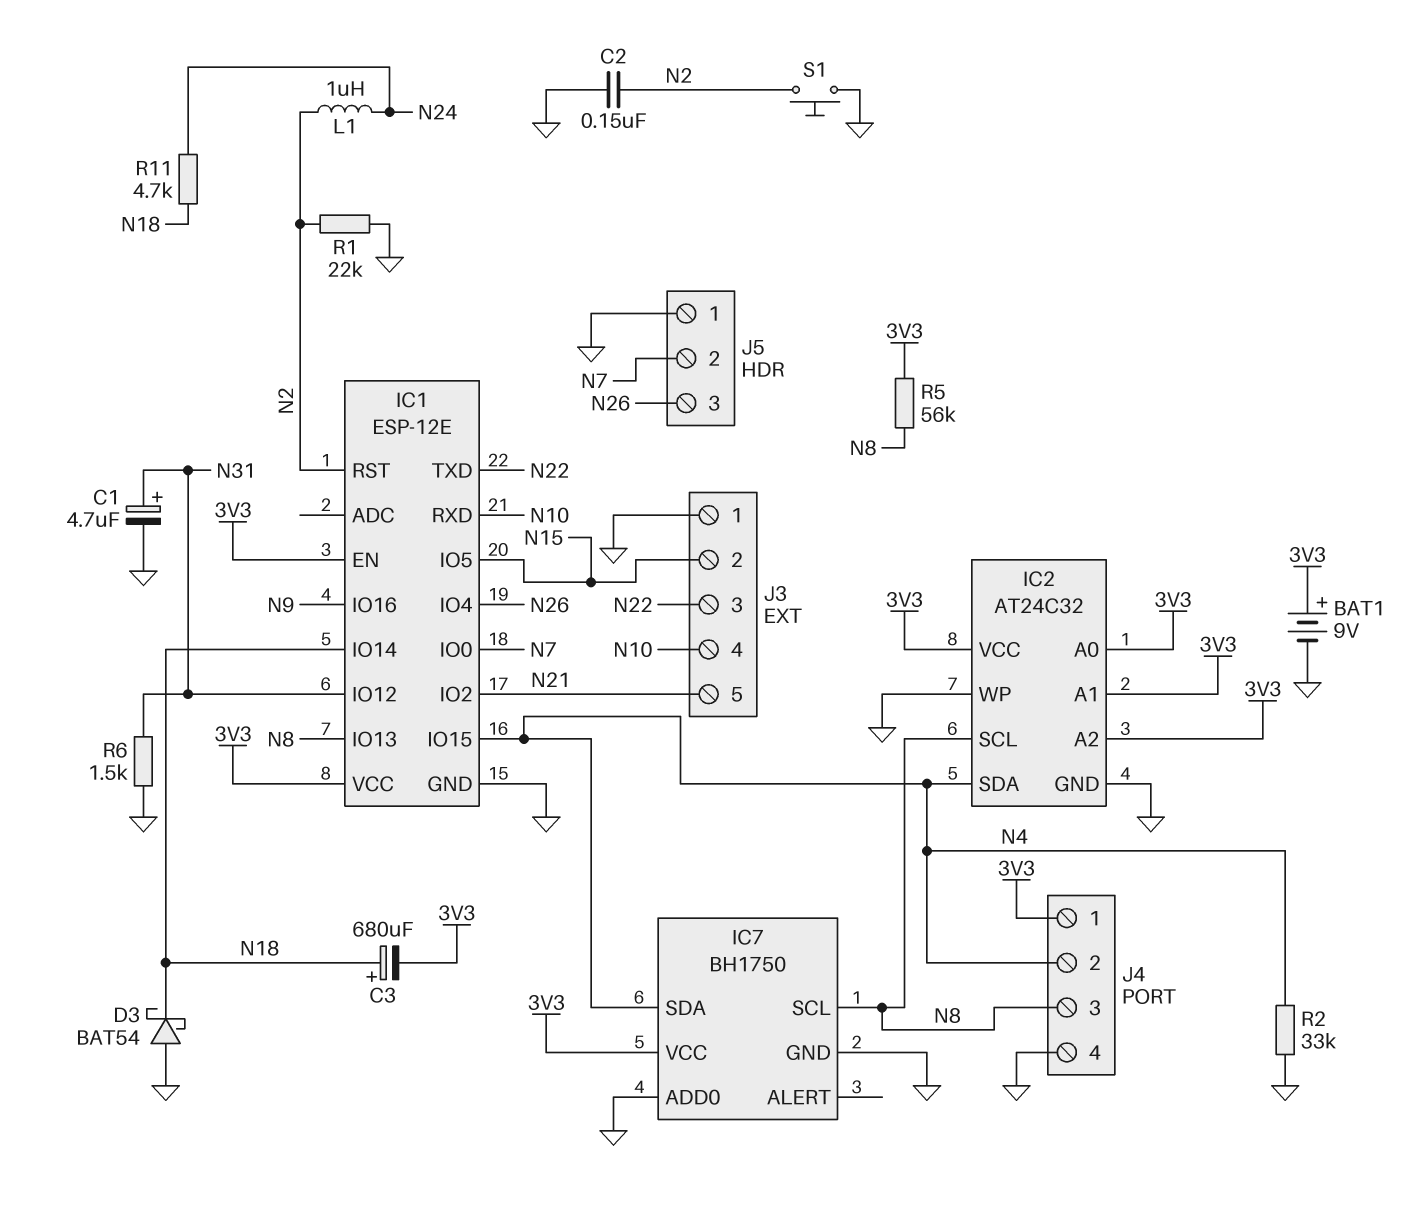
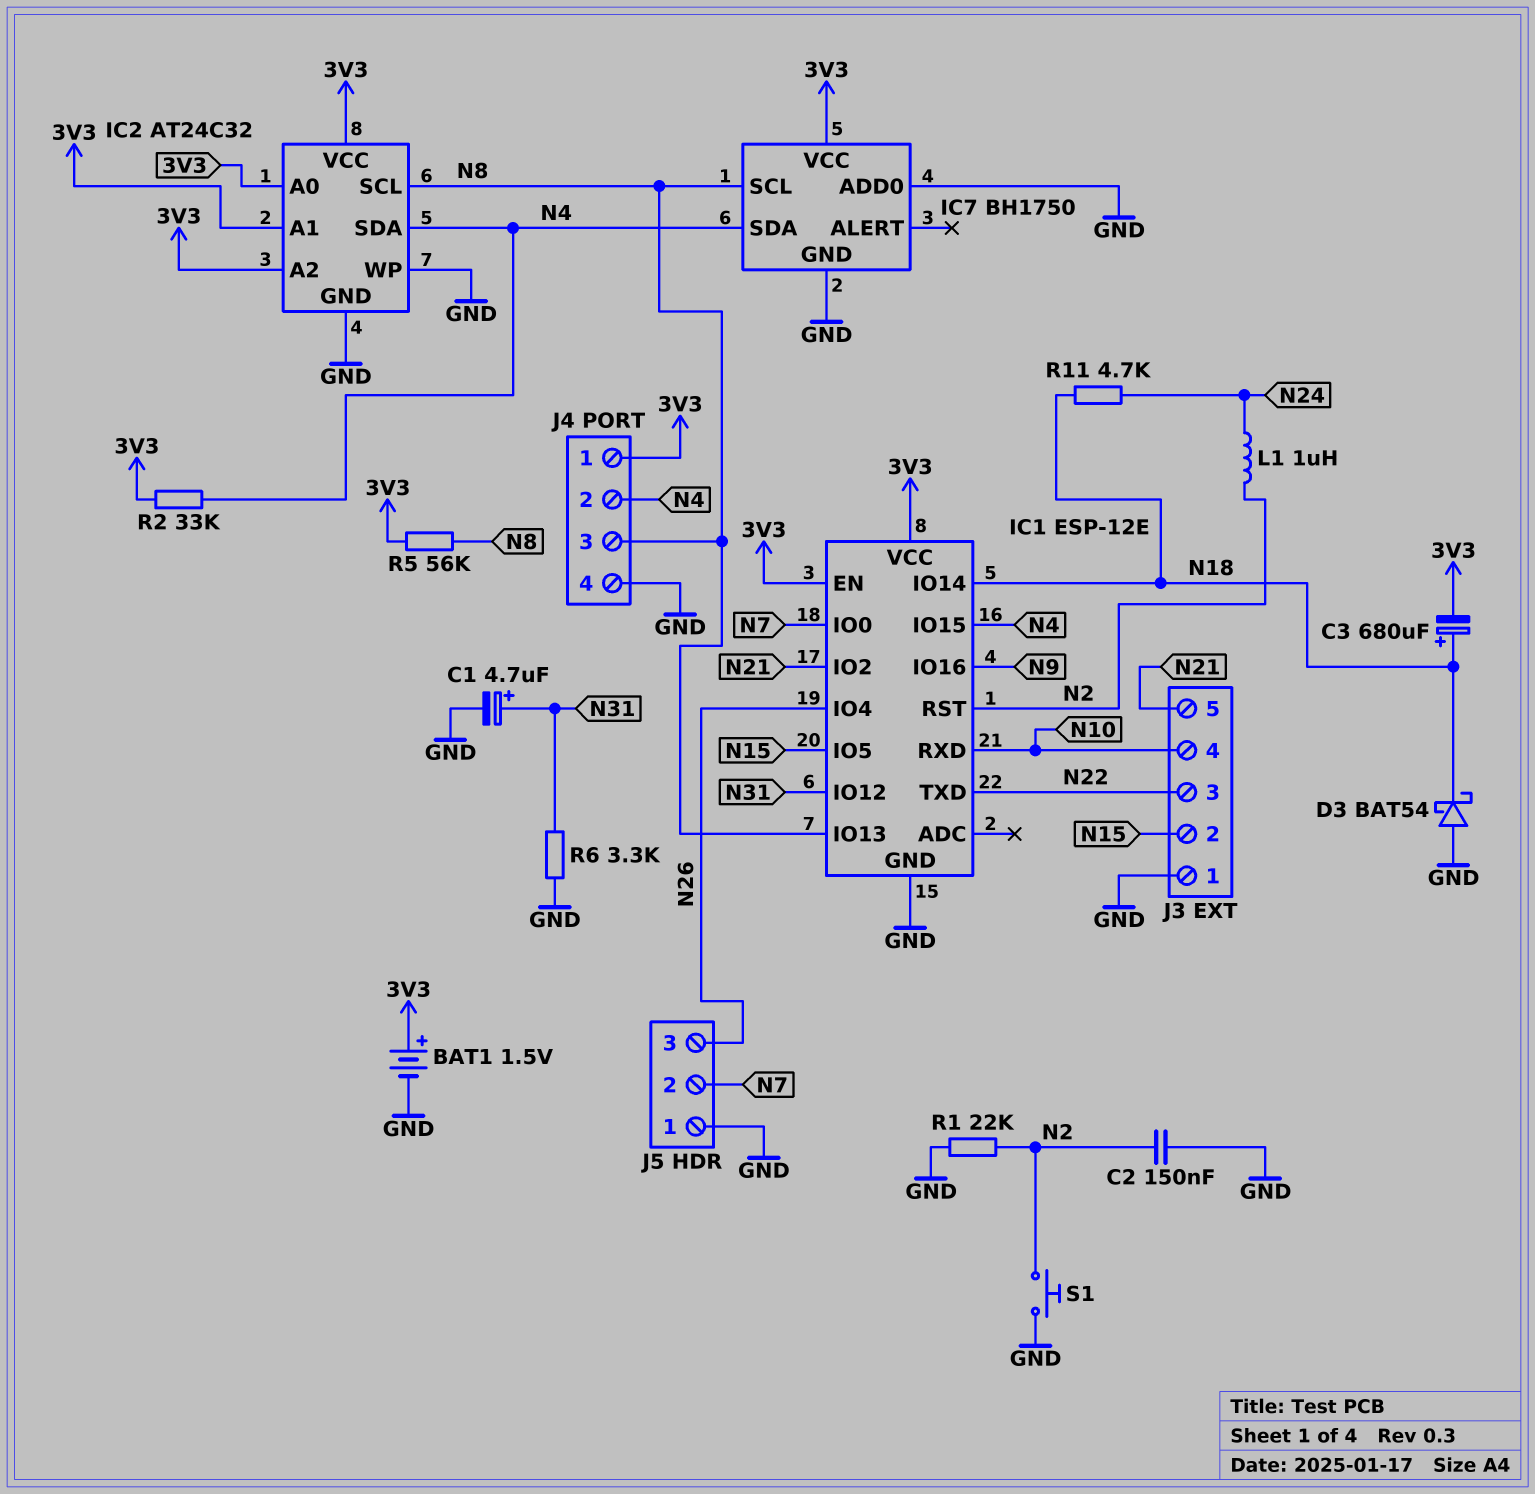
BAT1: 9V (plus 3V3, minus GND) -> 1.5V (plus 3V3, minus GND)
R2: 33k (GND, N4) -> 33k (3V3, N4)
R6: 1.5k (GND, N31) -> 3.3k (GND, N31)

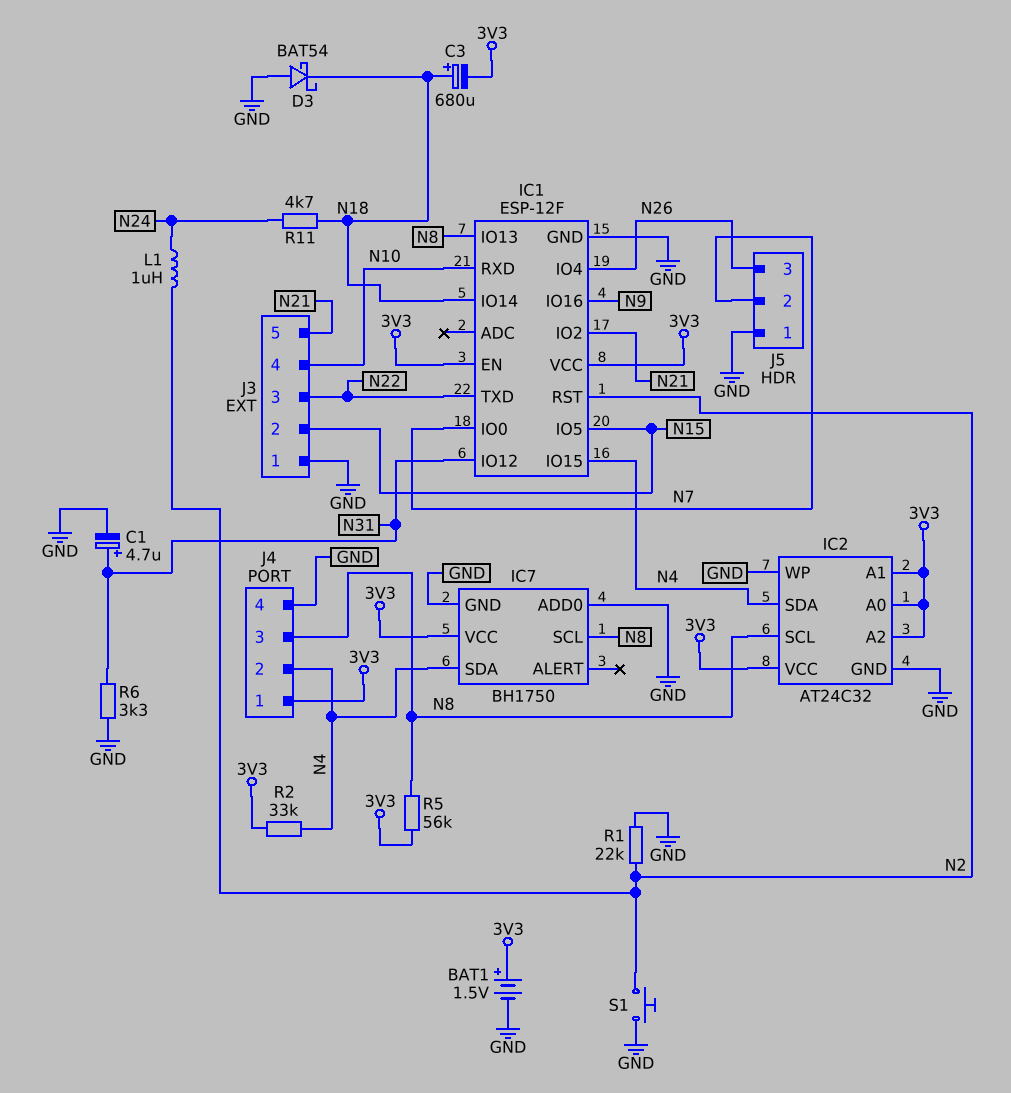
C2: 150nF (GND, N2) -> none
IC1: ESP-12E -> ESP-12F

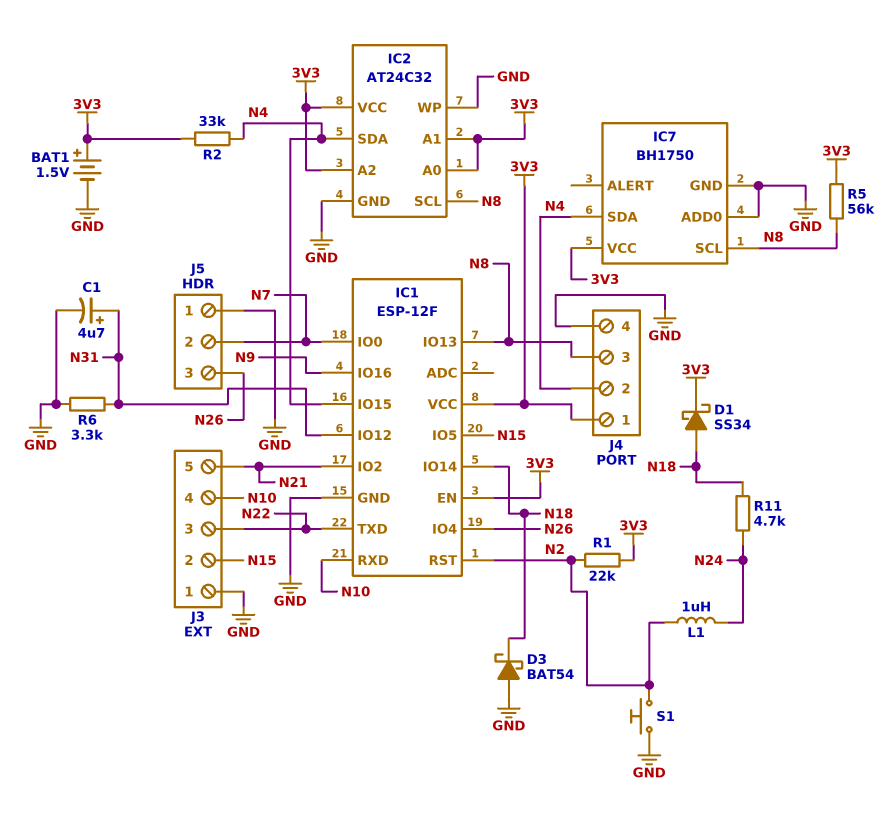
C3: 680uF (plus N18, minus 3V3) -> none
D1: none -> schottky SS34 (A N18, K 3V3)
R1: 22k (GND, N2) -> 22k (3V3, N2)

